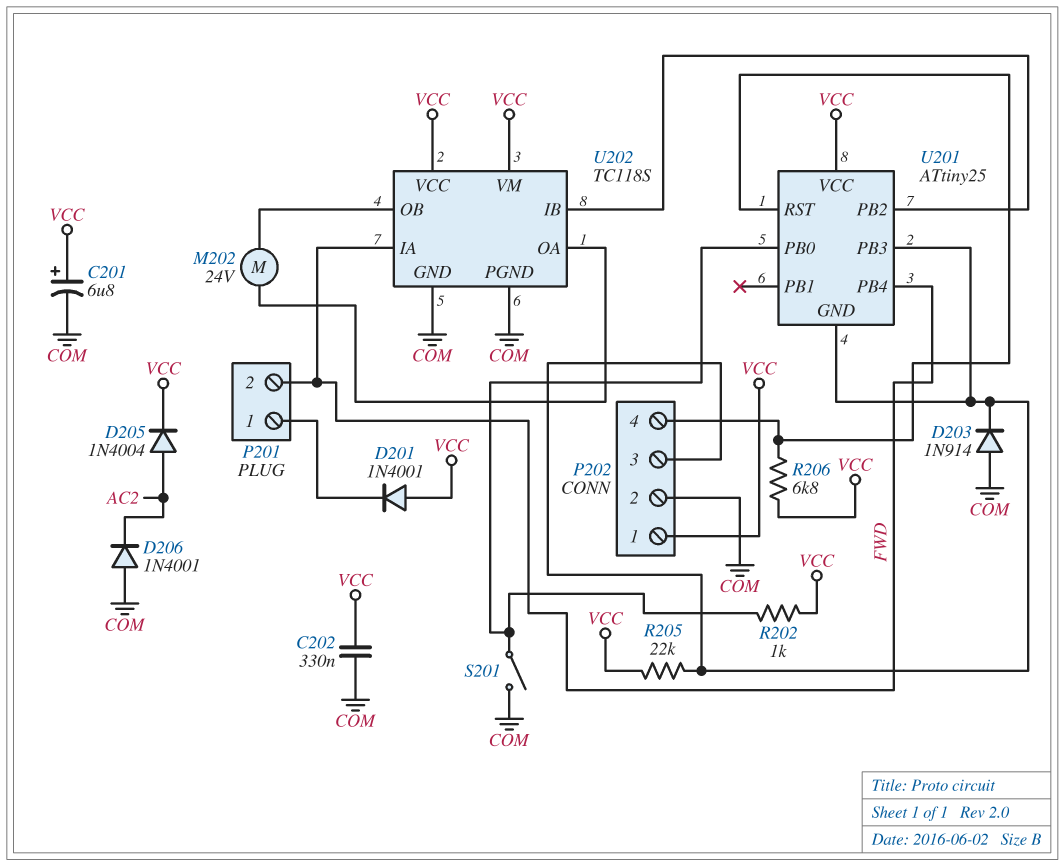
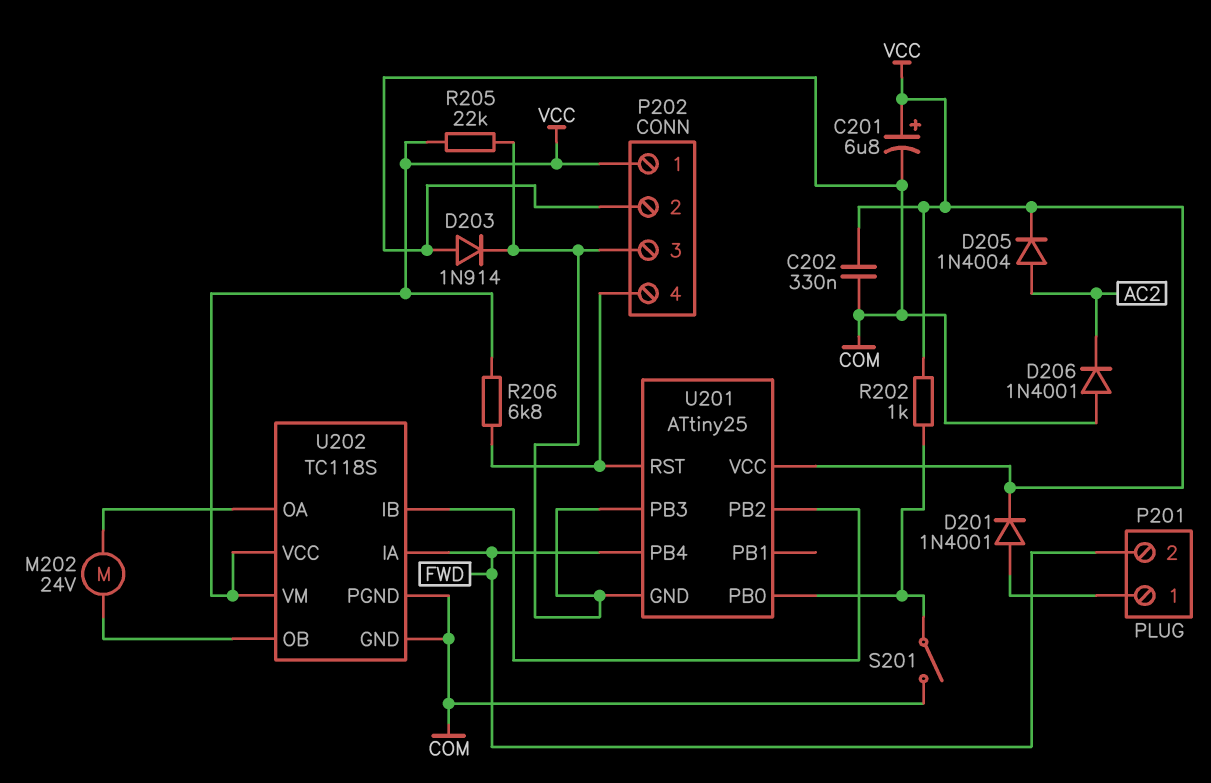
D201: diode 1N4001 (A VCC, K P201/1) -> diode 1N4001 (A P201/1, K VCC)

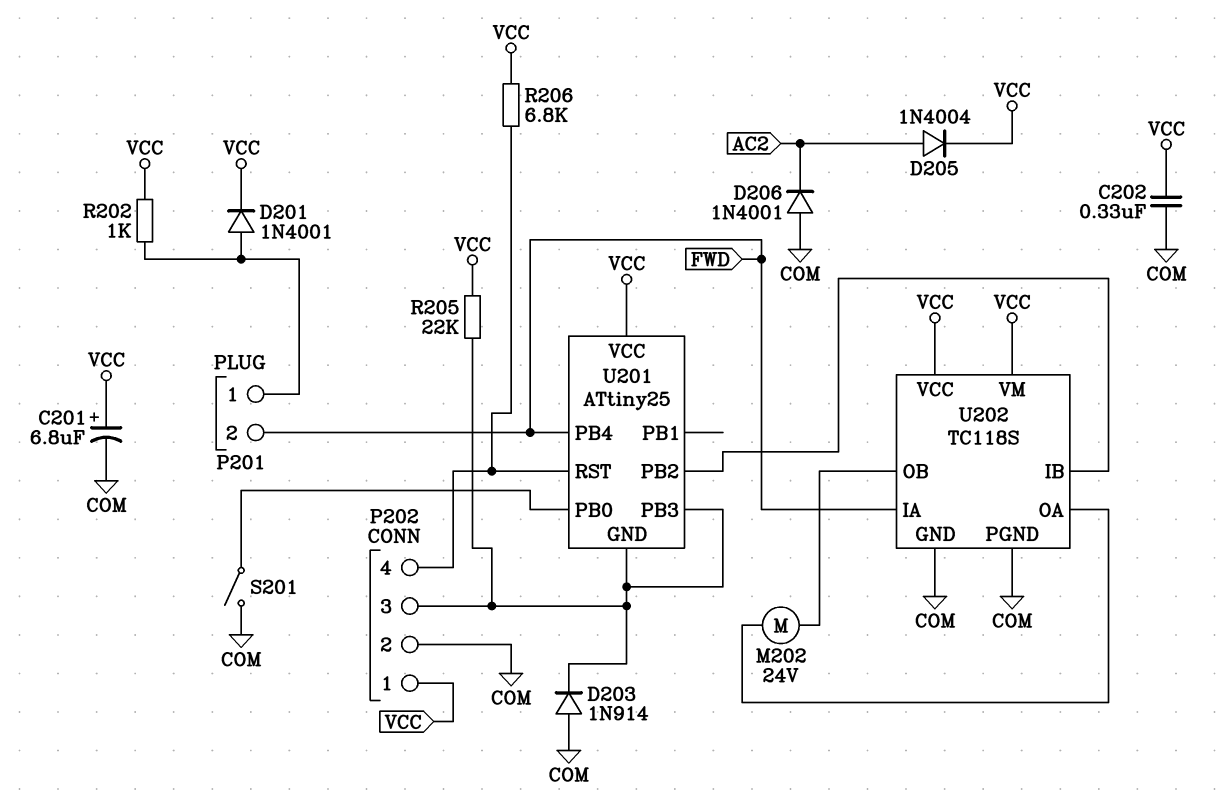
R202: 1k (U201/PB0, VCC) -> 1k (P201/1, VCC)

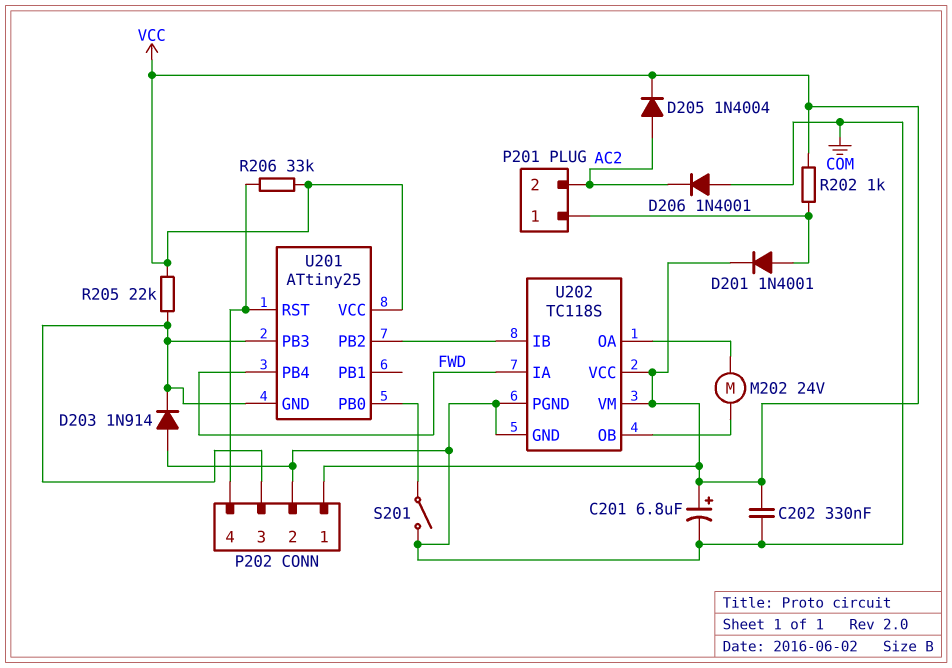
P201 pin 2: FWD -> AC2
R206: 6.8k (P202/4, VCC) -> 33k (P202/4, VCC)

